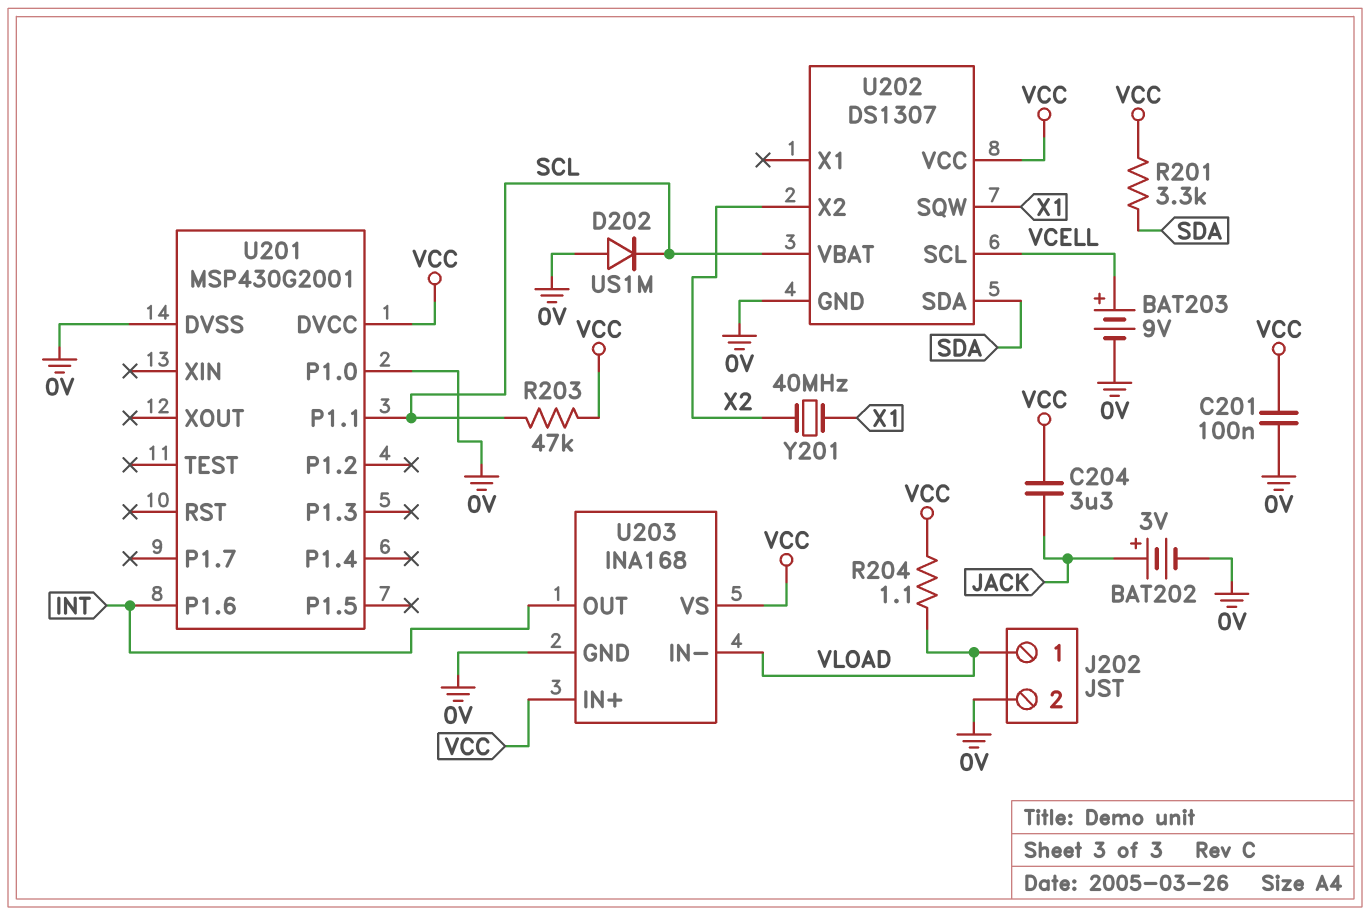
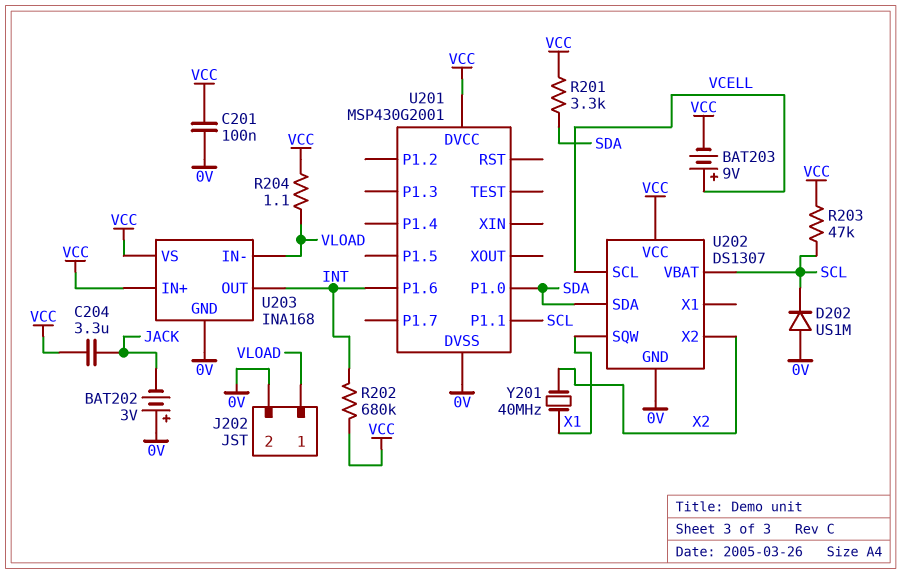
BAT202: 3V (plus JACK, minus 0V) -> 3V (plus 0V, minus JACK)
BAT203: 9V (plus VCELL, minus 0V) -> 9V (plus VCELL, minus VCC)
R202: none -> 680k (INT, VCC)
U201 pin P1.0: 0V -> SDA

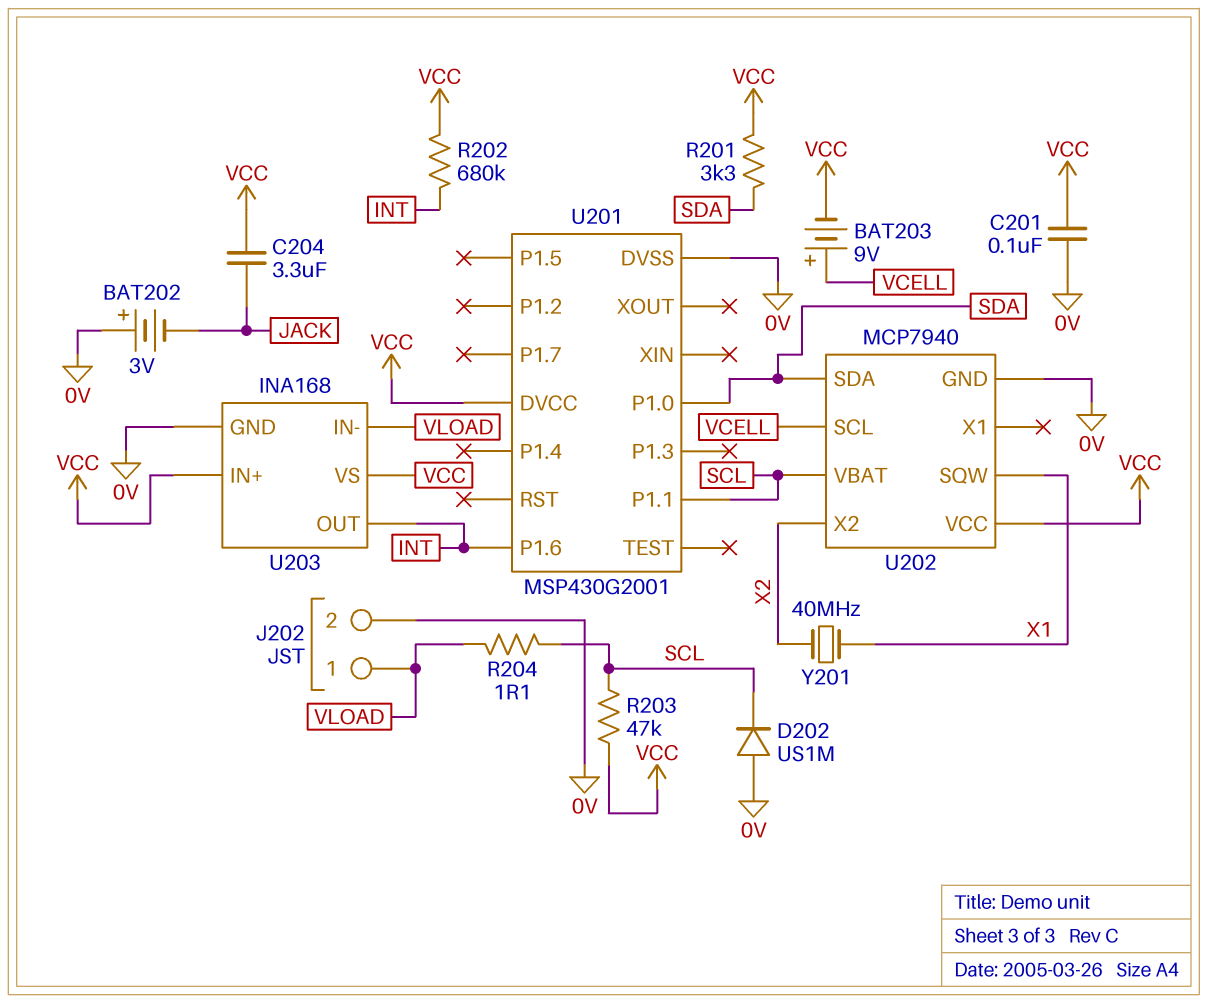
R204: 1.1 (VCC, VLOAD) -> 1.1 (SCL, VLOAD)
U202: DS1307 -> MCP7940

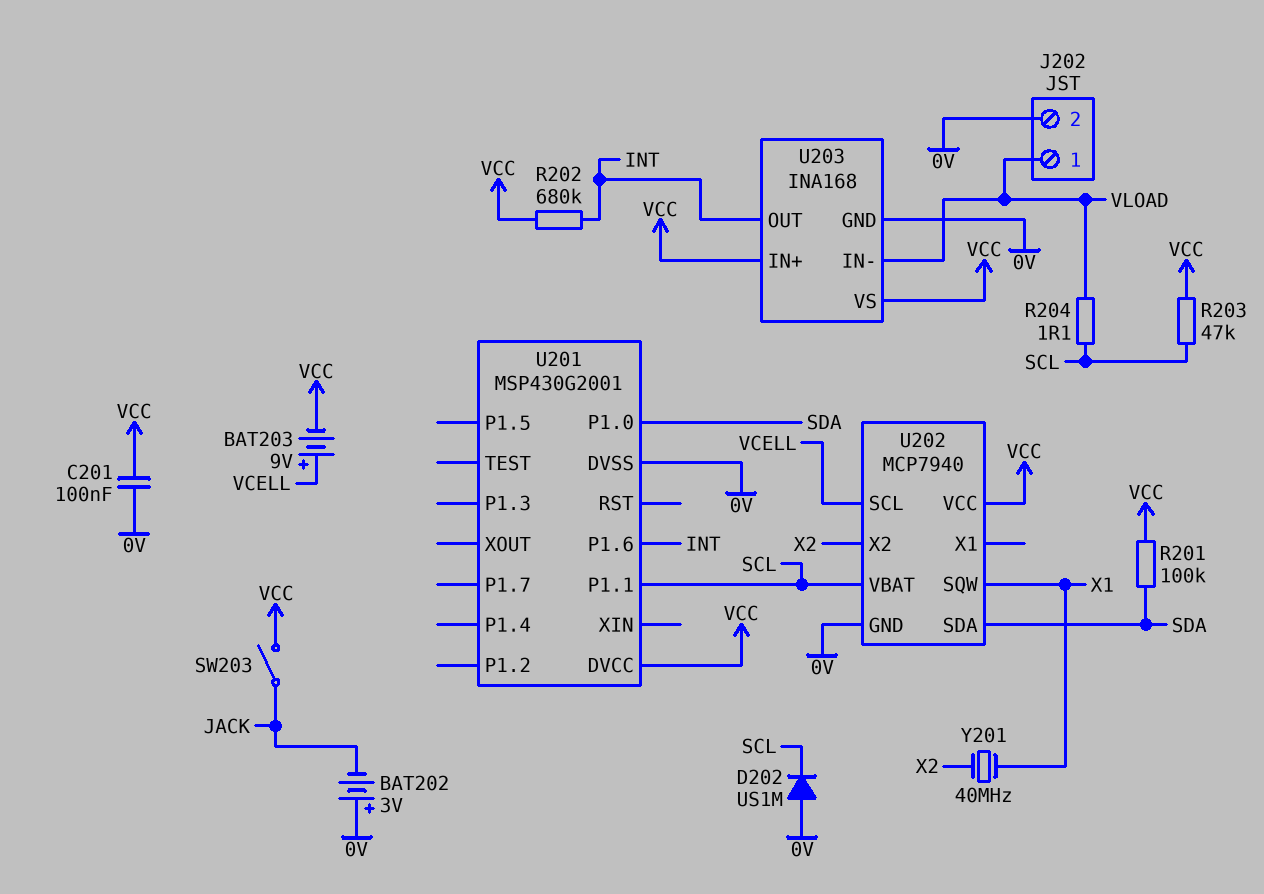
C204: 3.3uF (JACK, VCC) -> none
R201: 3.3k (SDA, VCC) -> 100k (SDA, VCC)
SW203: none -> switch (JACK, VCC)

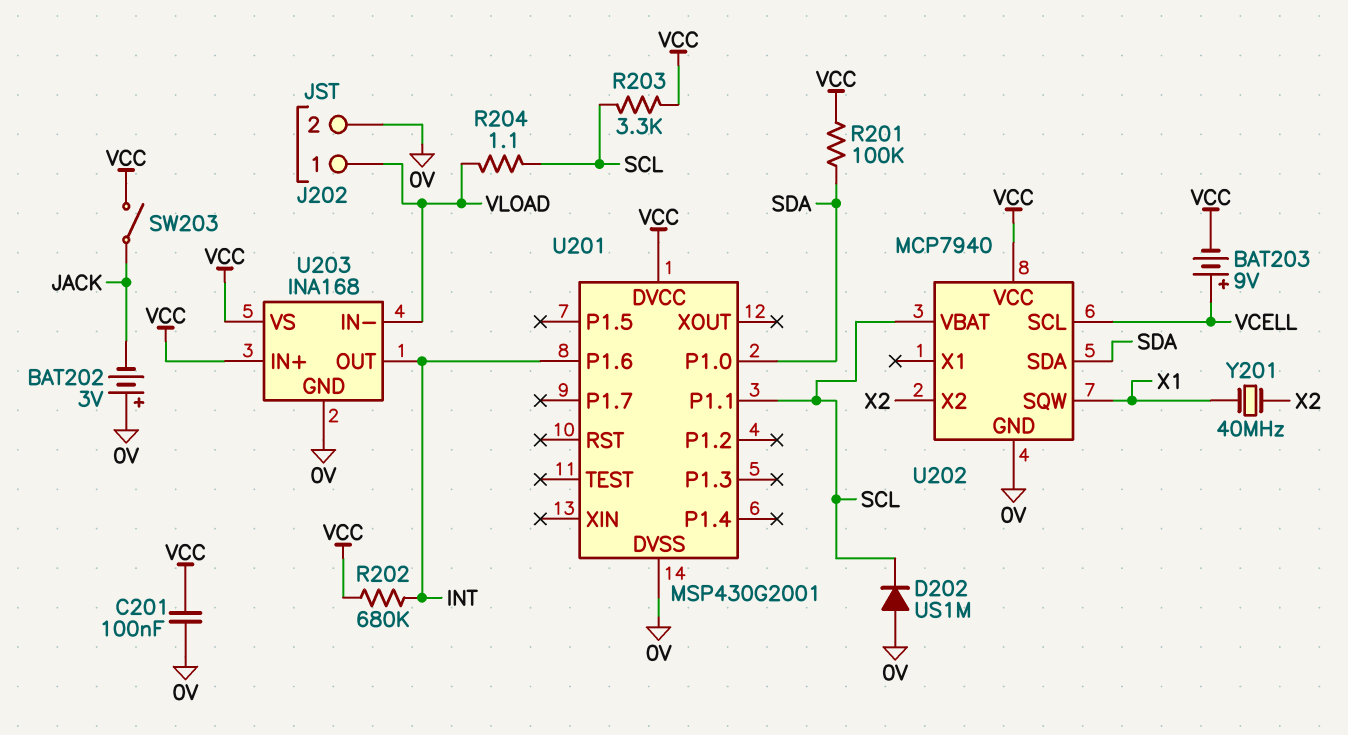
R203: 47k (SCL, VCC) -> 3.3k (SCL, VCC)

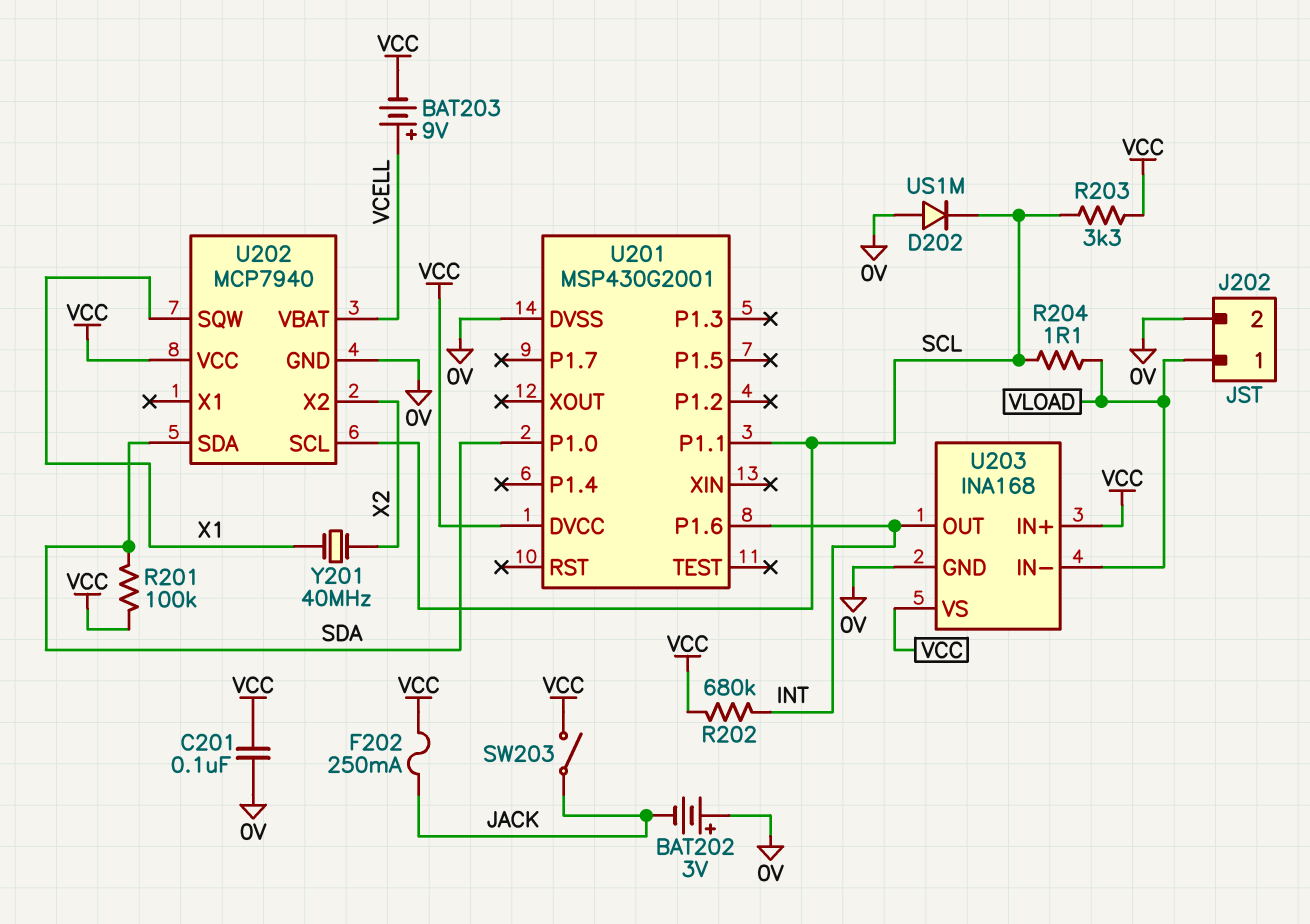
F202: none -> 250mA (JACK, VCC)
U202 pin SCL: VCELL -> SCL
U202 pin VBAT: SCL -> VCELL

